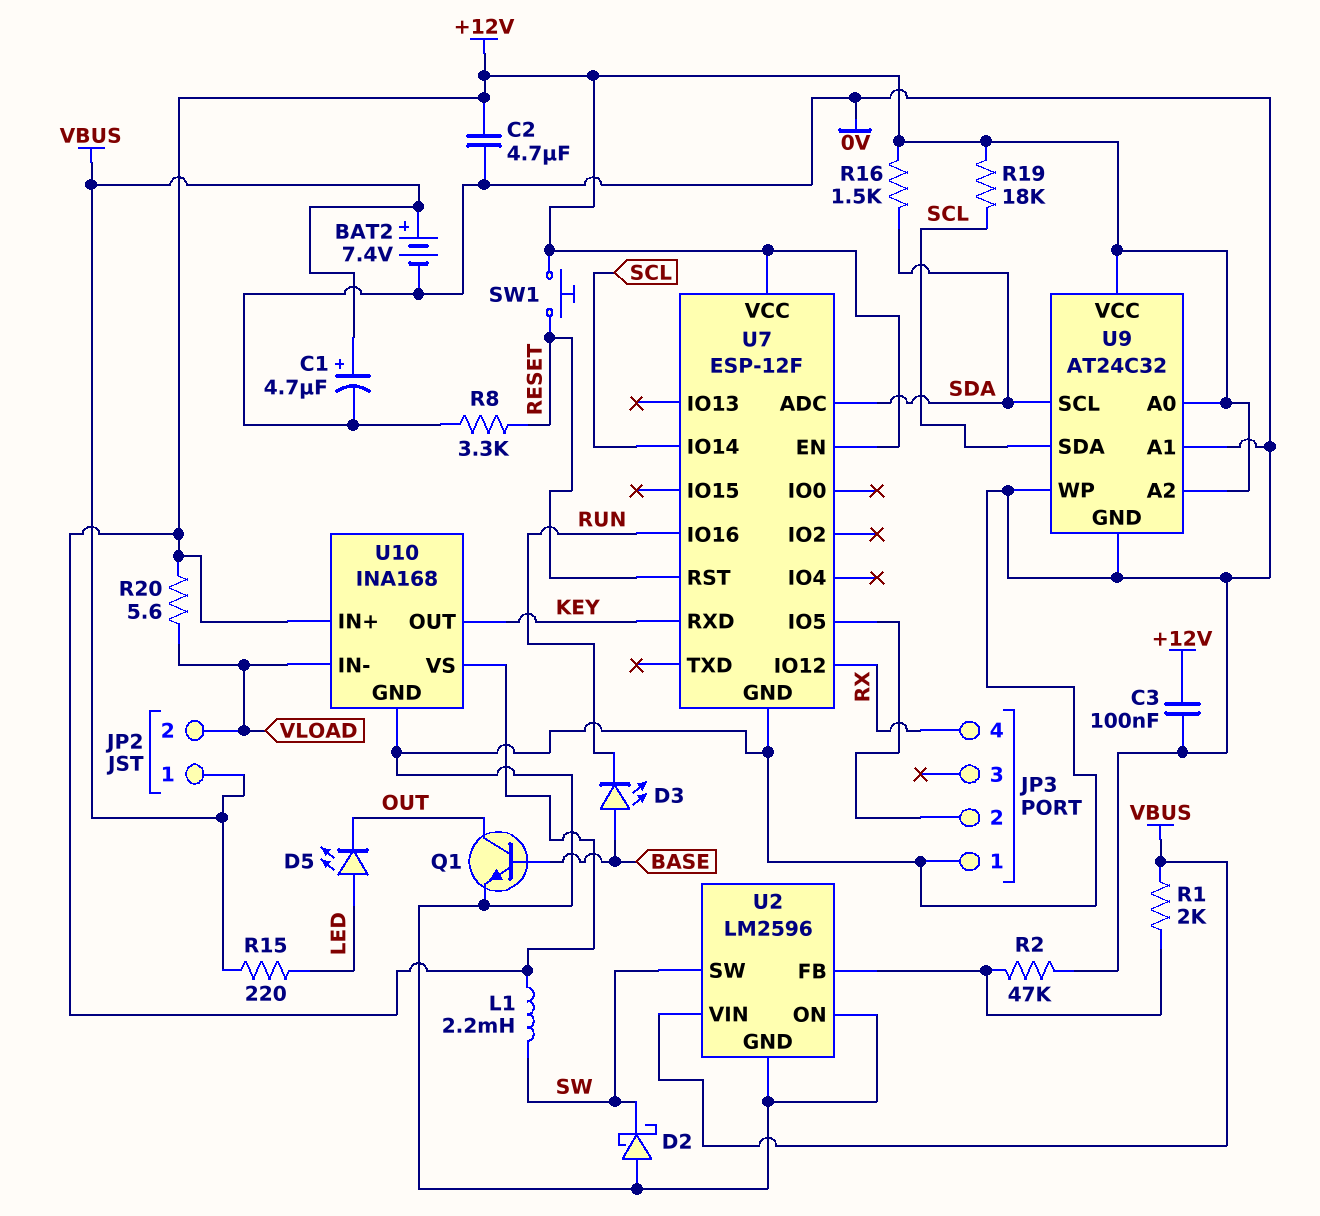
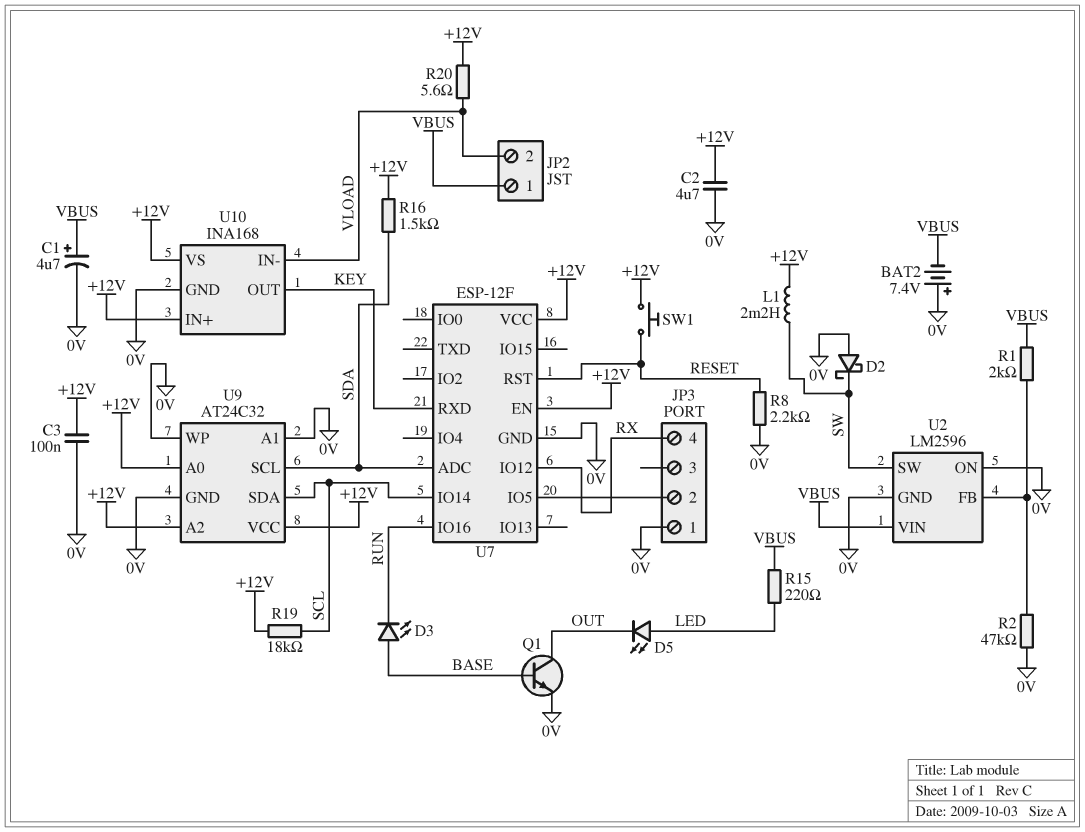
BAT2: 7.4V (plus VBUS, minus 0V) -> 7.4V (plus 0V, minus VBUS)
R8: 3.3k (0V, RESET) -> 2.2k (0V, RESET)

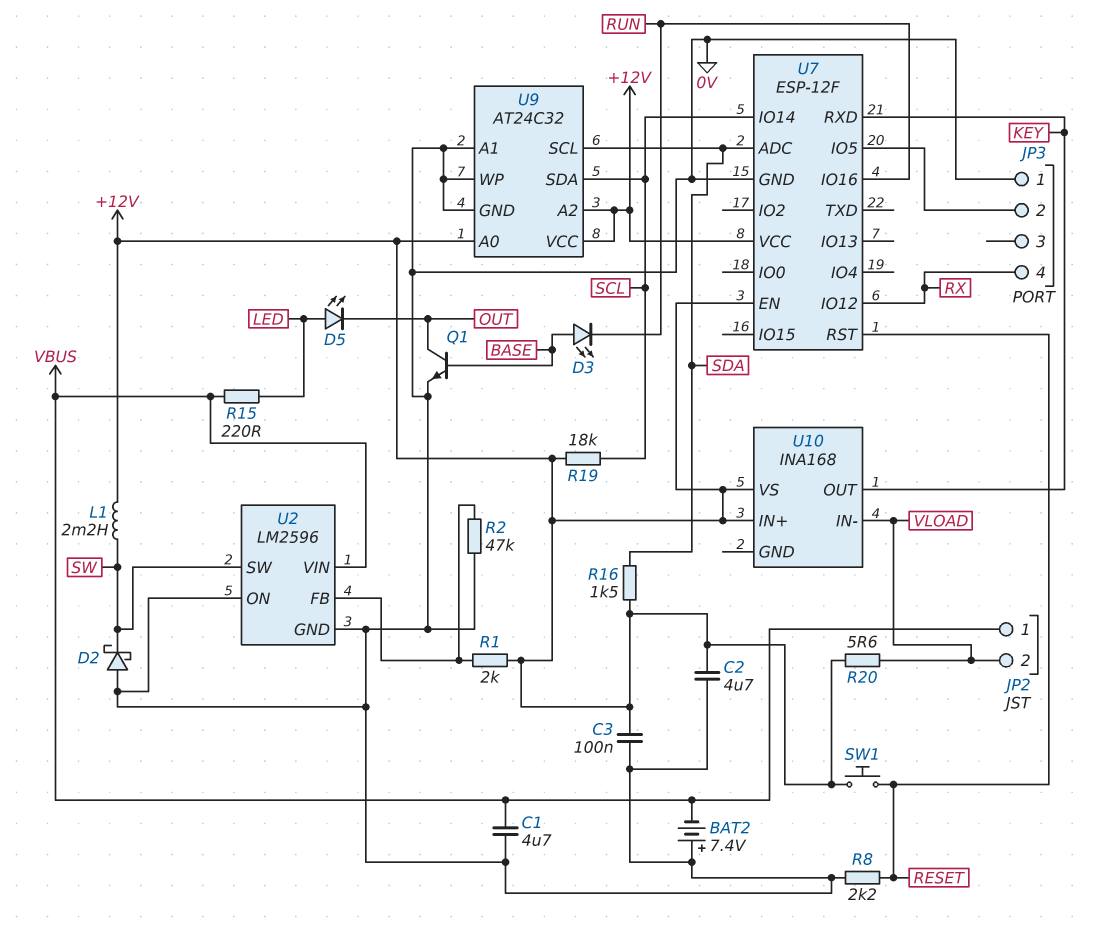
C1: 4.7uF (plus VBUS, minus 0V) -> 4.7uF (0V, VBUS)
R1: 2k (U2/FB, VBUS) -> 2k (+12V, U2/FB)
U10 pin GND: 0V -> none

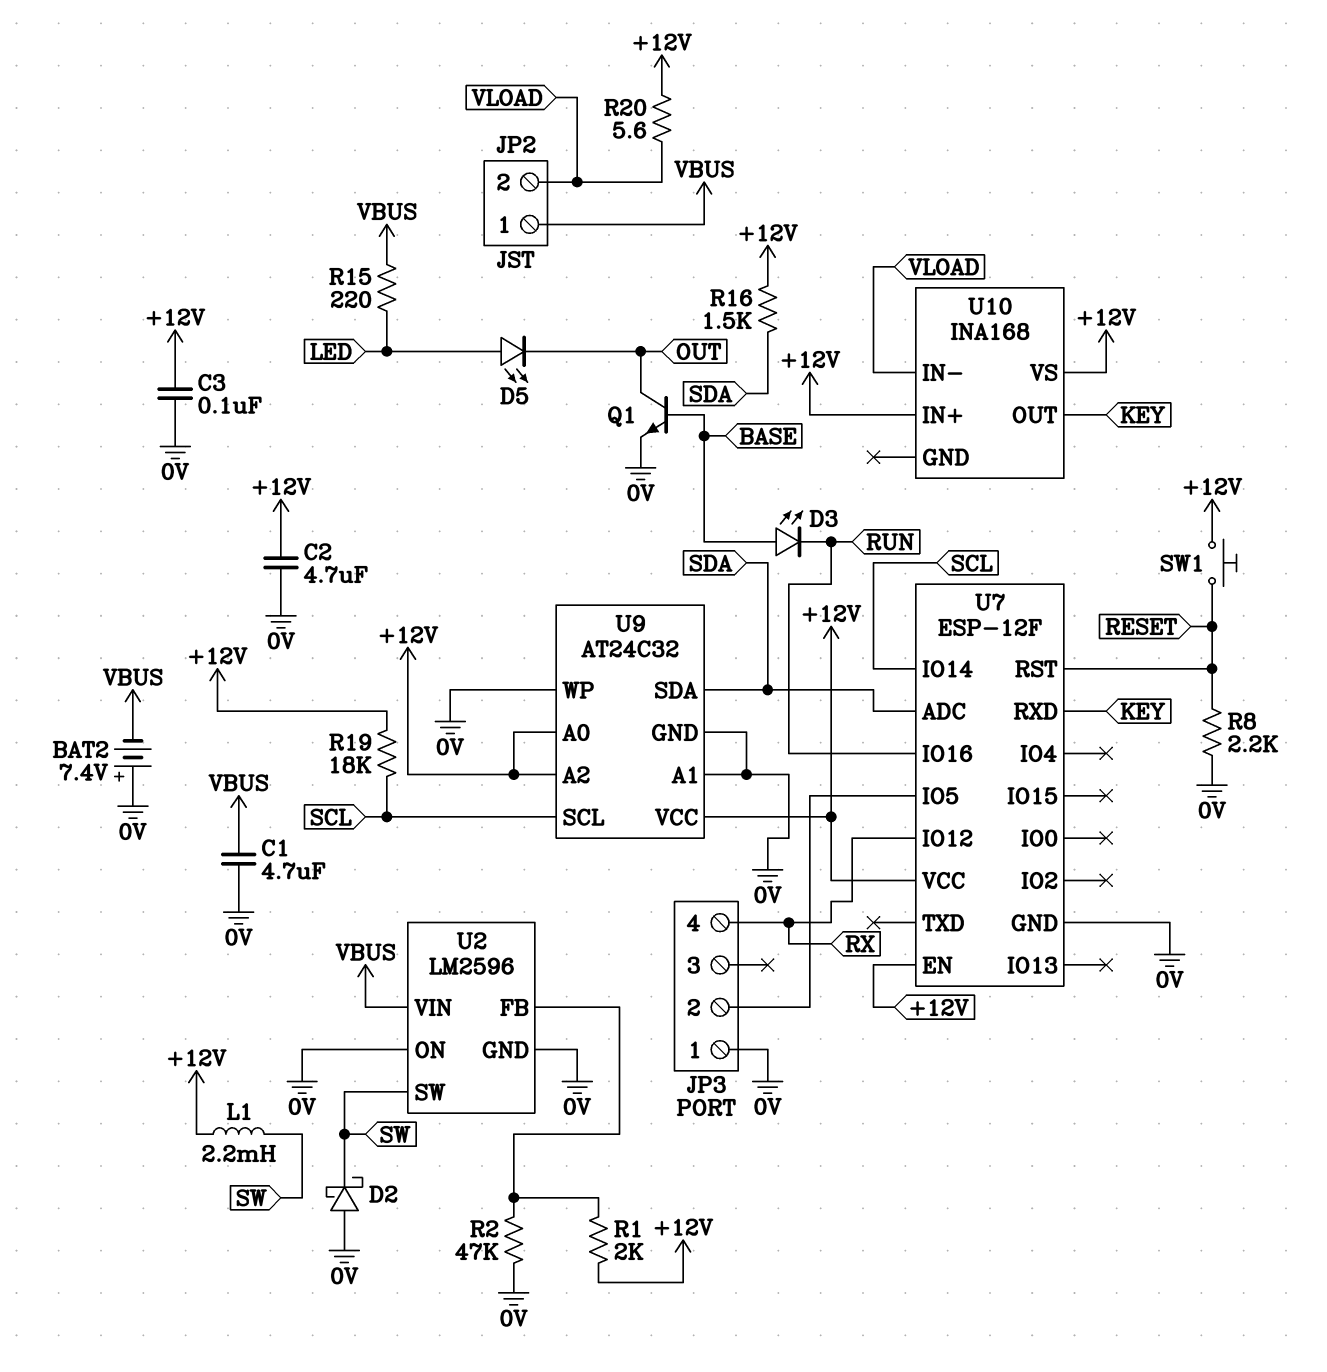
U9 pin SCL: SDA -> SCL
U9 pin SDA: SCL -> SDA

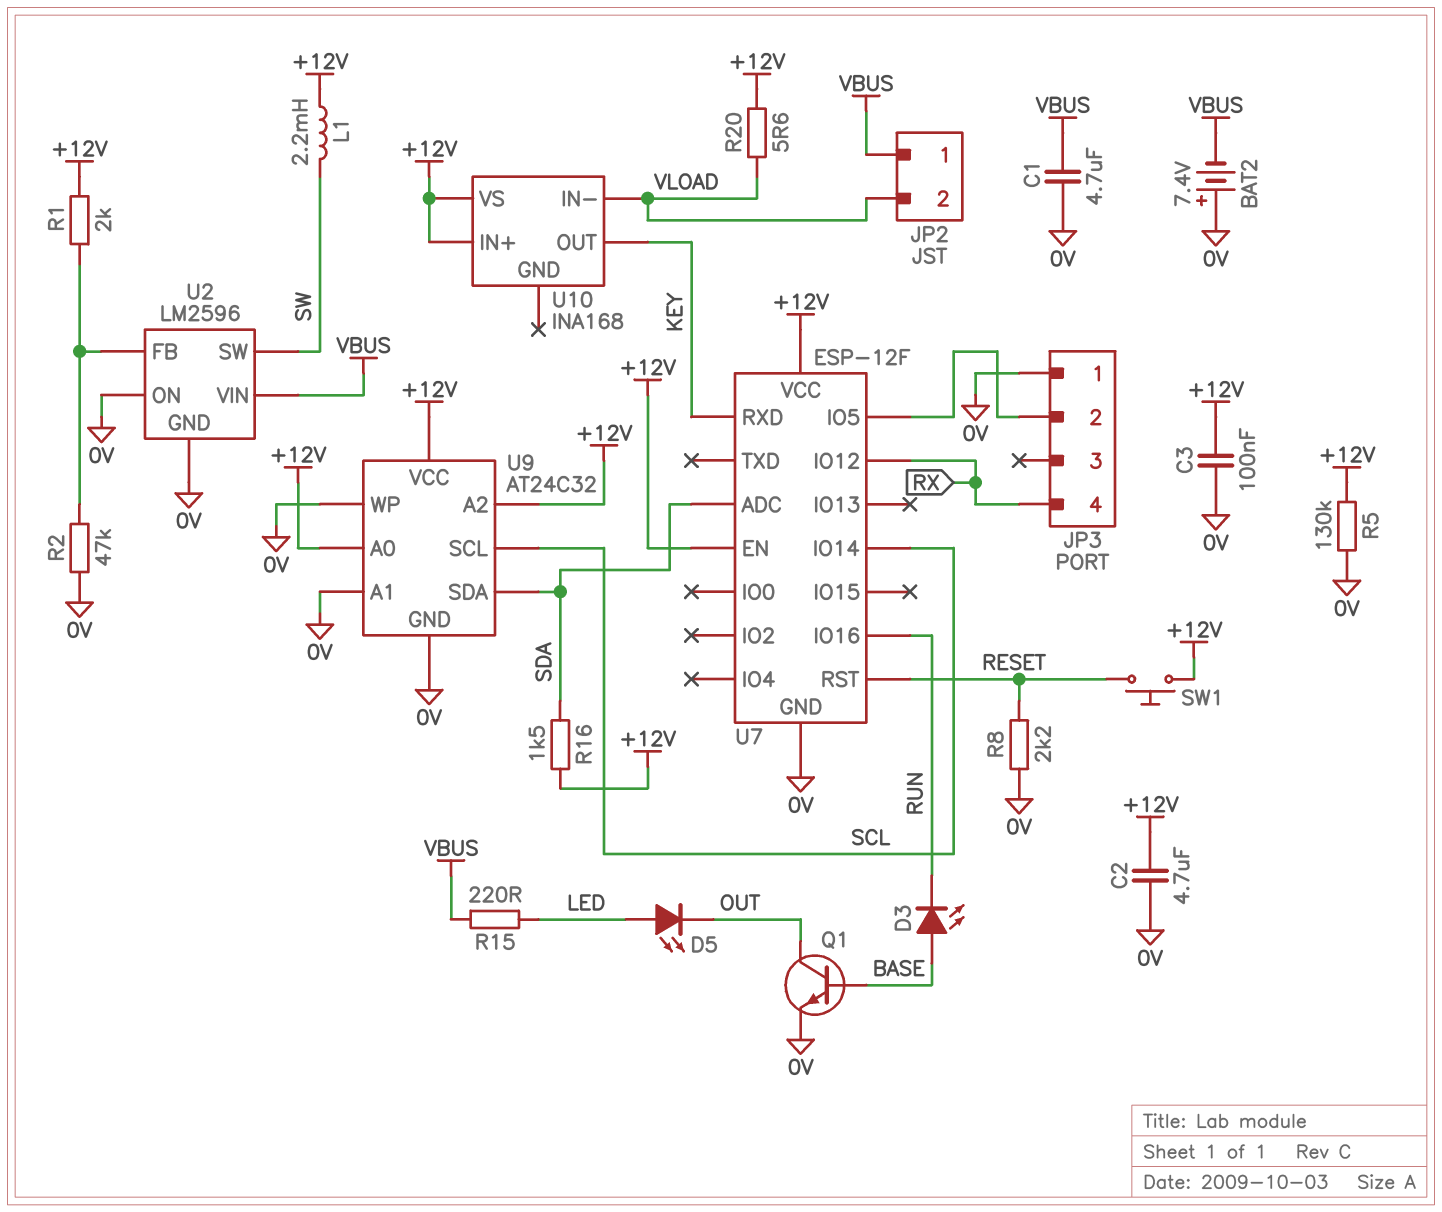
D2: schottky (A 0V, K SW) -> none
R5: none -> 130k (+12V, 0V)
R19: 18k (+12V, SCL) -> none

